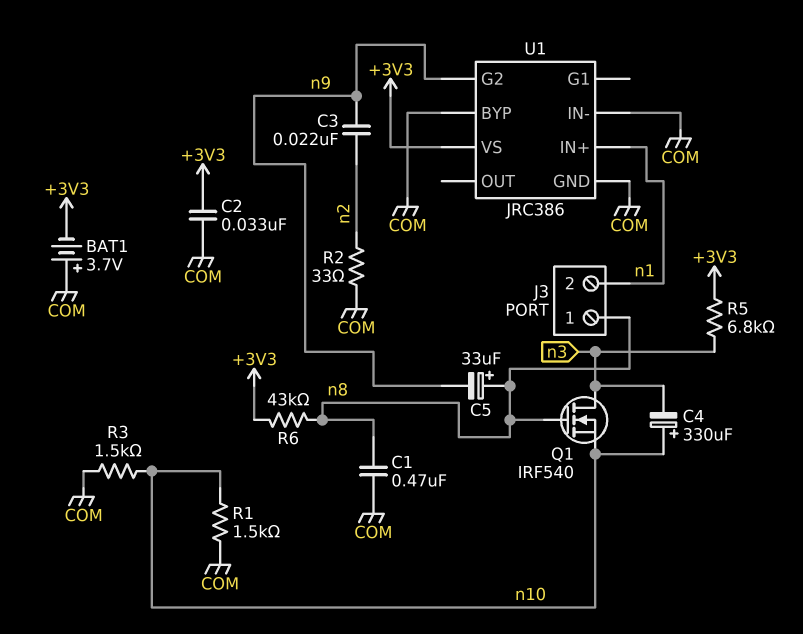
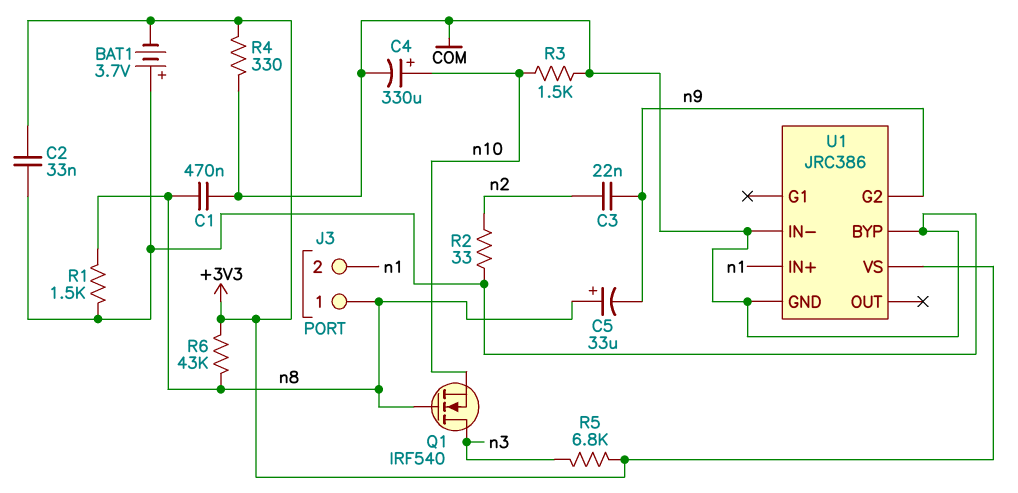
C4: 330uF (plus n10, minus n3) -> 330uF (plus n10, minus COM)
R1: 1.5k (COM, n10) -> 1.5k (COM, n8)
R4: none -> 330 (+3V3, COM)

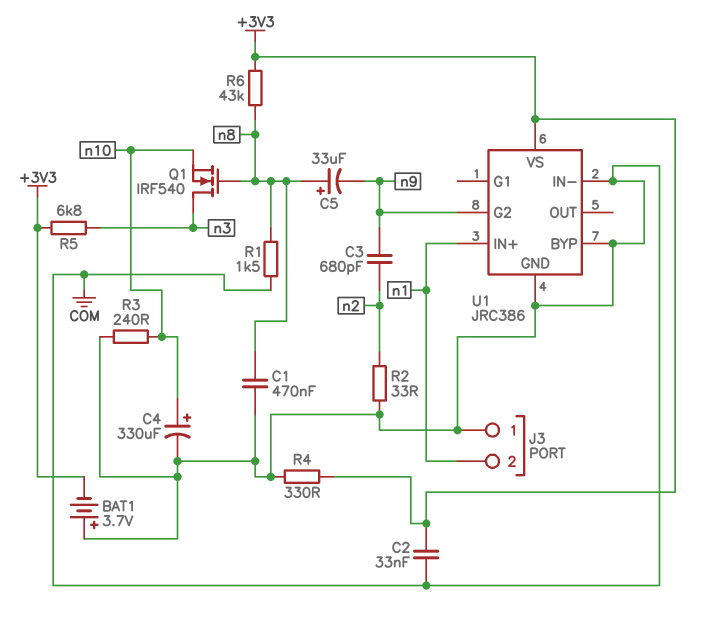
C3: 22nF (n2, n9) -> 680pF (n2, n9)
J3 pin 1: n8 -> COM
R3: 1.5k (COM, n10) -> 240 (COM, n10)

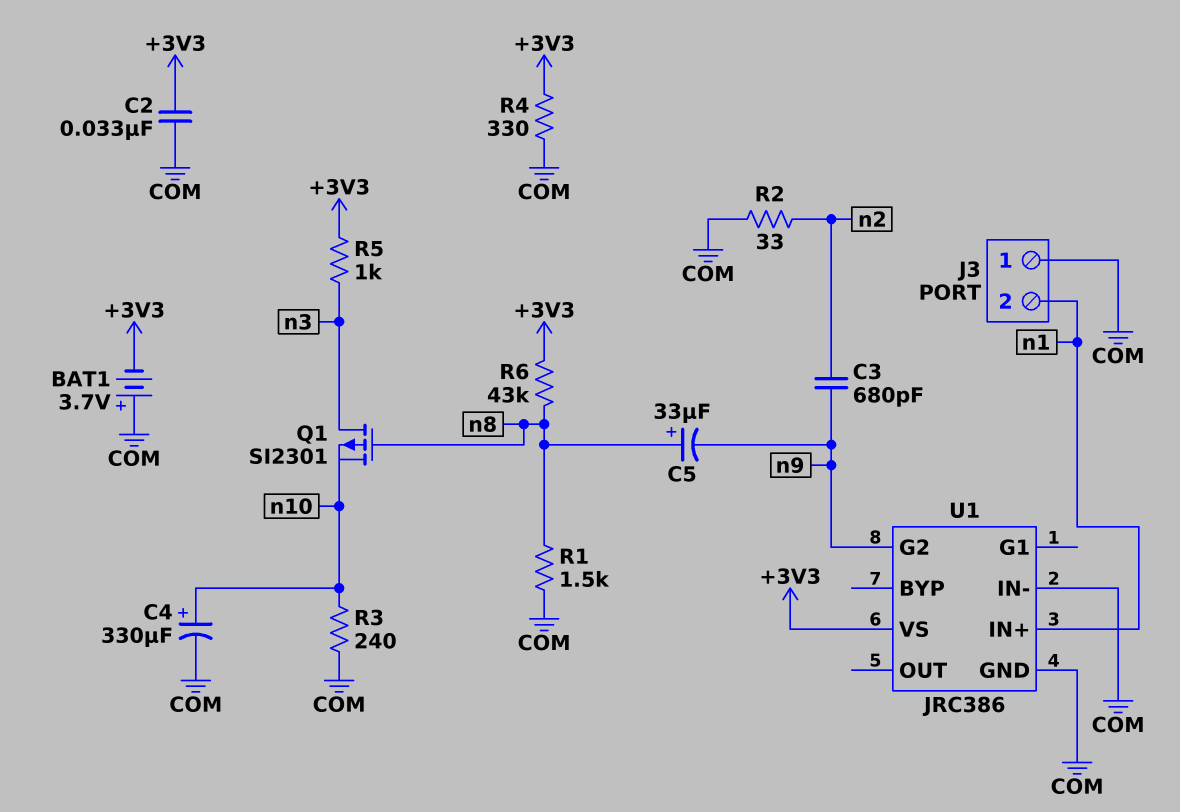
C1: 470nF (COM, n8) -> none
Q1: NMOS IRF540 (G n8, D n3, S n10) -> PMOS SI2301 (G n8, D n3, S n10)
R5: 6.8k (+3V3, n3) -> 1k (+3V3, n3)
U1 pin BYP: COM -> none

